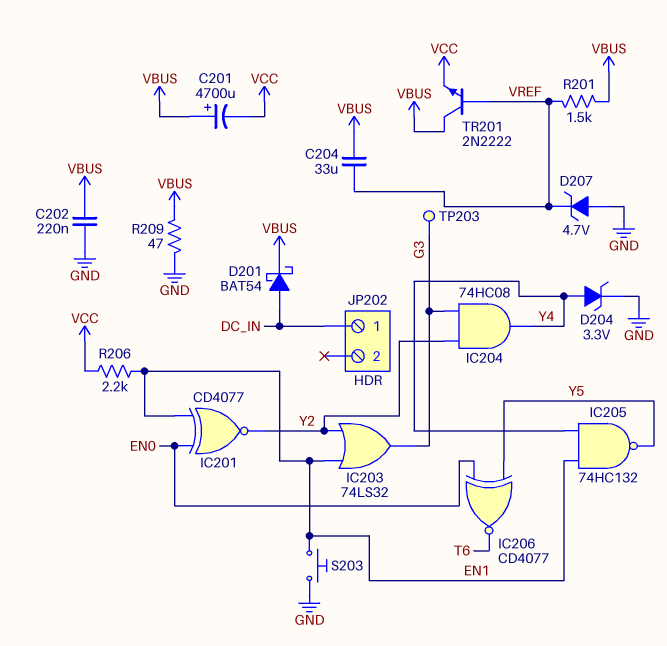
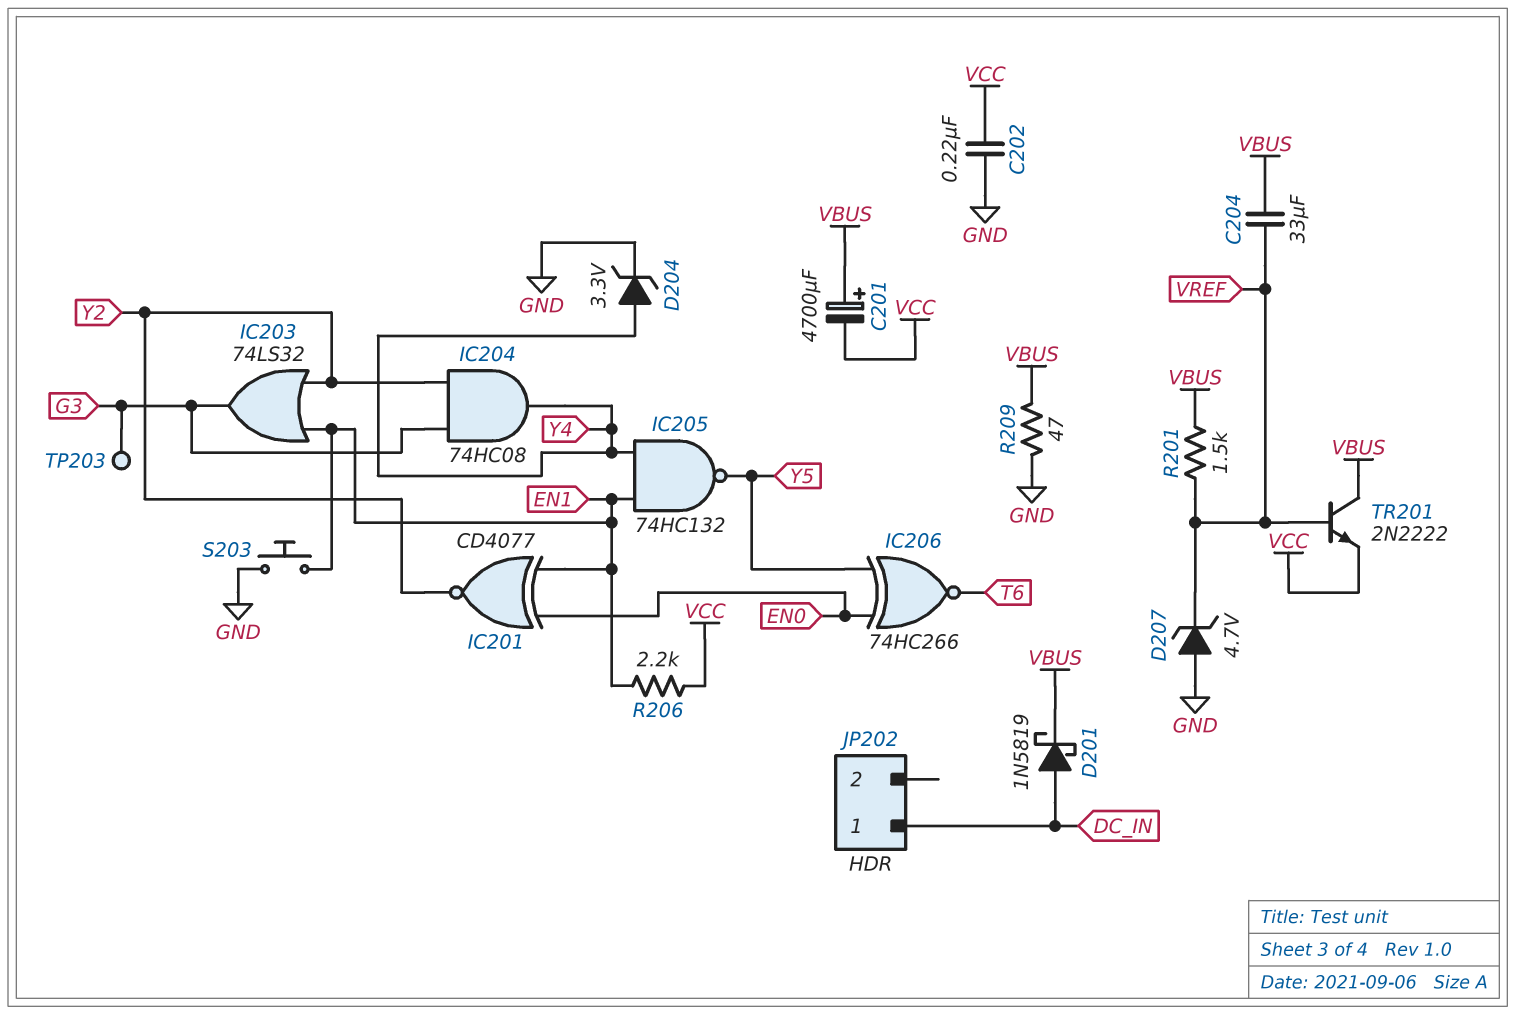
C202: 220nF (GND, VBUS) -> 220nF (GND, VCC)
D201: schottky BAT54 (A DC_IN, K VBUS) -> schottky 1N5819 (A DC_IN, K VBUS)
IC206: XNOR CD4077 (in EN0, in Y5, out T6) -> XNOR 74HC266 (in EN0, in Y5, out T6)

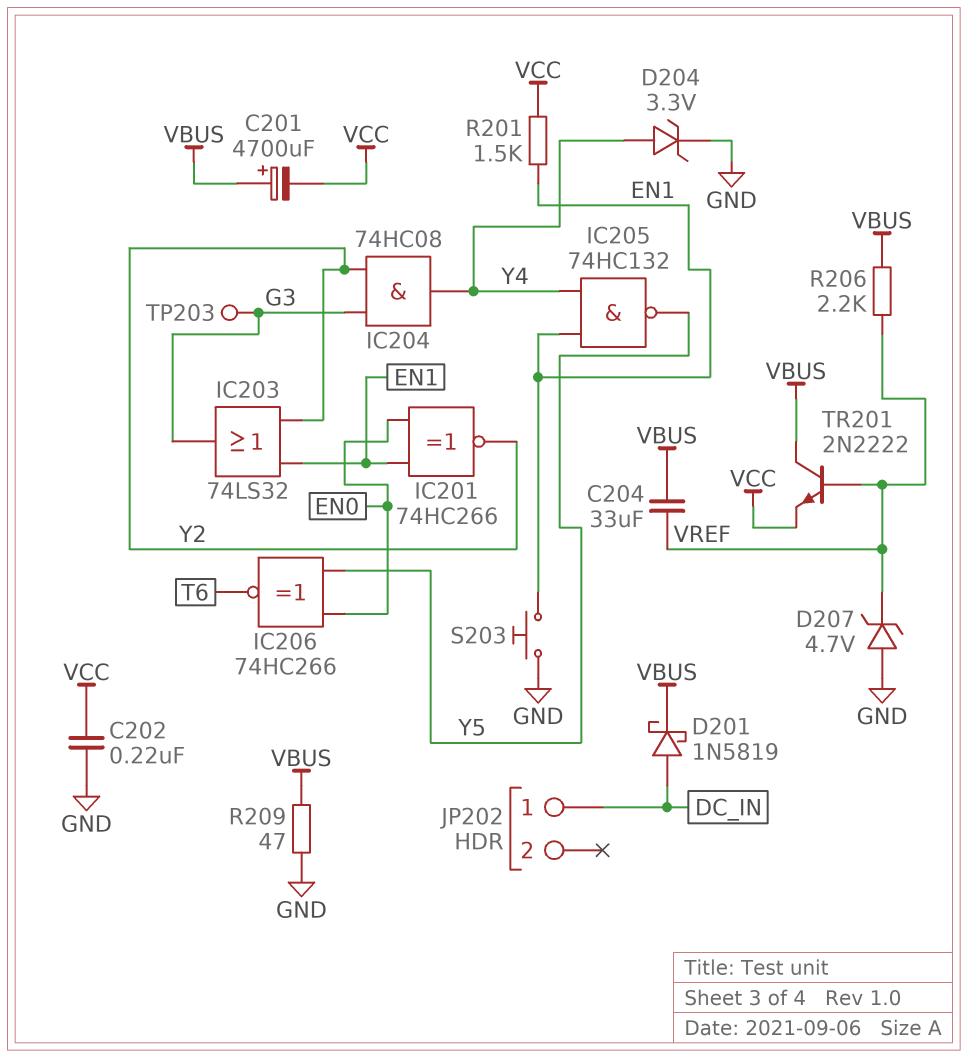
IC201: XNOR CD4077 (in EN0, in EN1, out Y2) -> XNOR 74HC266 (in EN0, in EN1, out Y2)
R201: 1.5k (VBUS, VREF) -> 1.5k (EN1, VCC)
R206: 2.2k (EN1, VCC) -> 2.2k (VBUS, VREF)

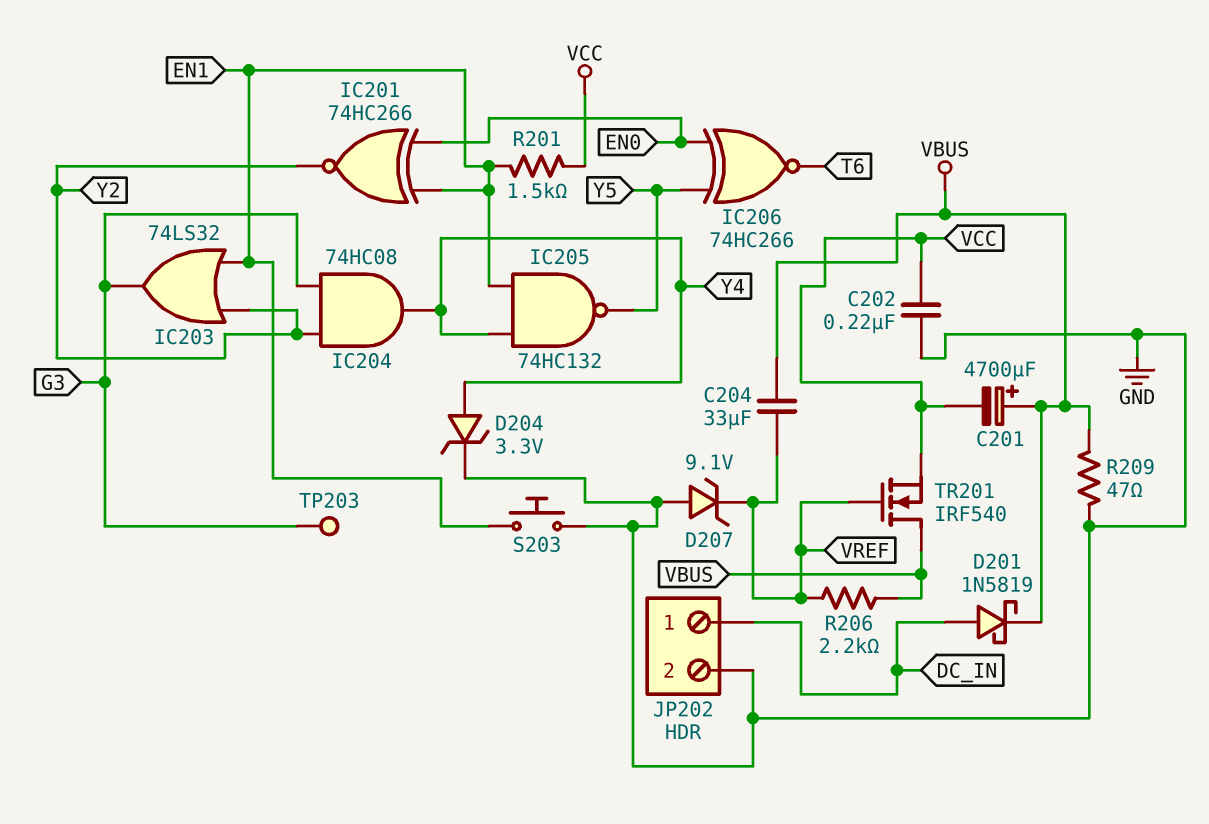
D207: zener 4.7V (A GND, K VREF) -> zener 9.1V (A GND, K VREF)
JP202 pin 2: none -> GND
TR201: NPN 2N2222 (B VREF, C VBUS, E VCC) -> NMOS IRF540 (G VREF, D VBUS, S VCC)

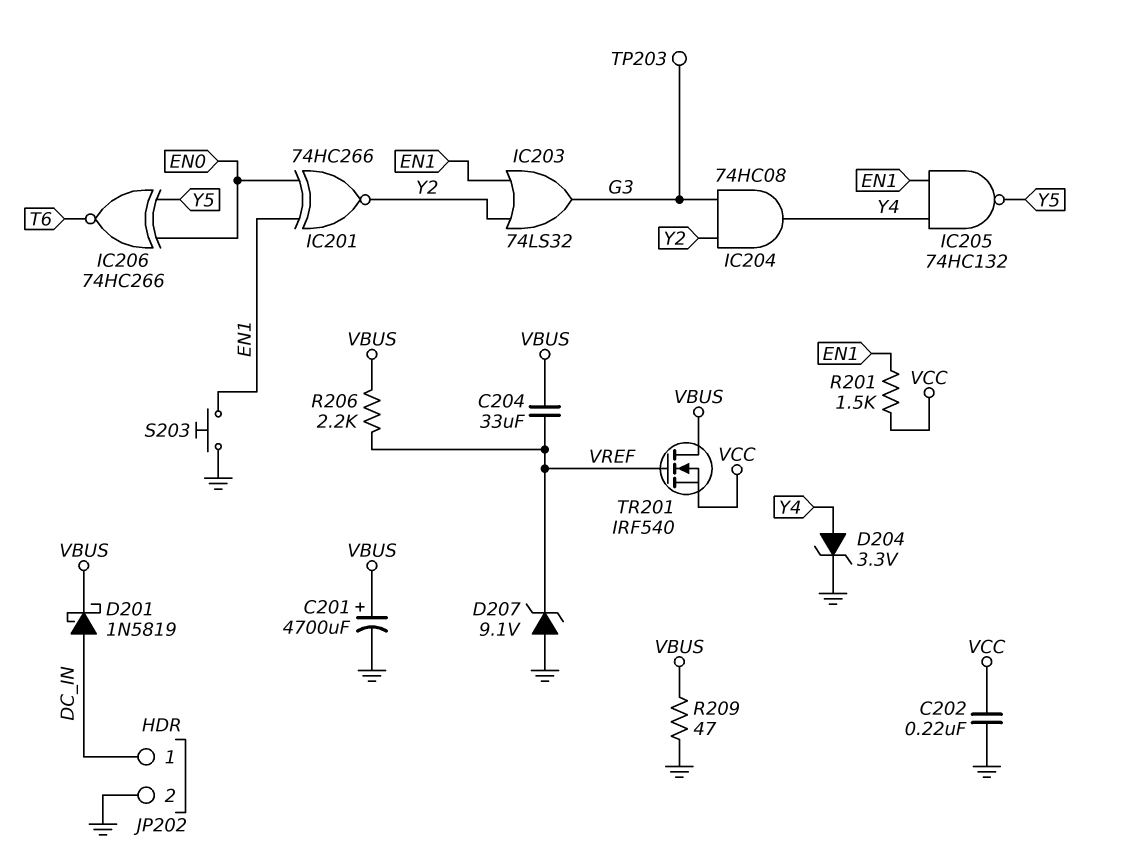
C201: 4700uF (plus VBUS, minus VCC) -> 4700uF (plus VBUS, minus GND)

